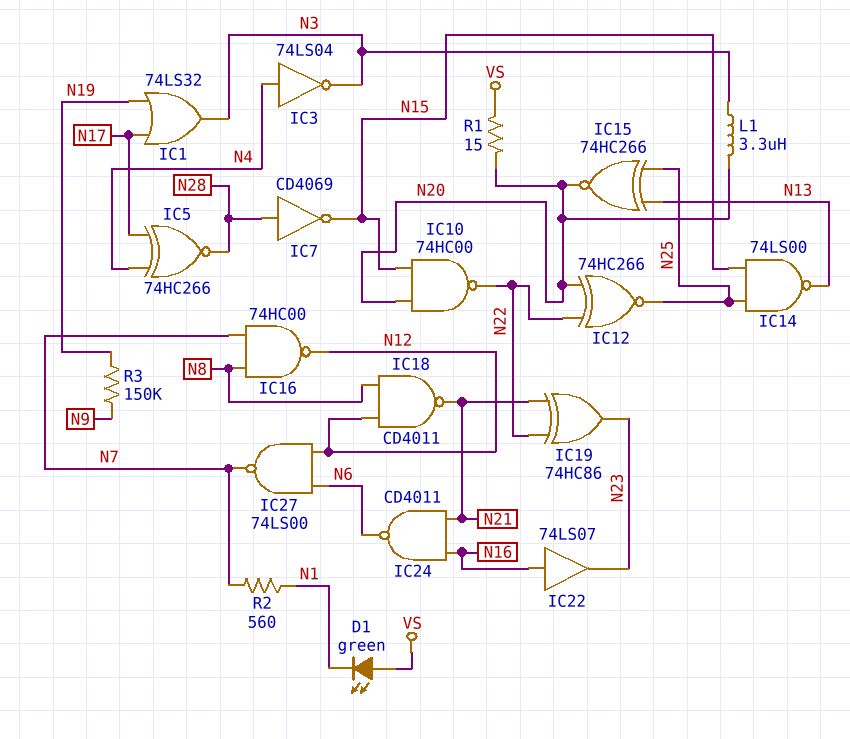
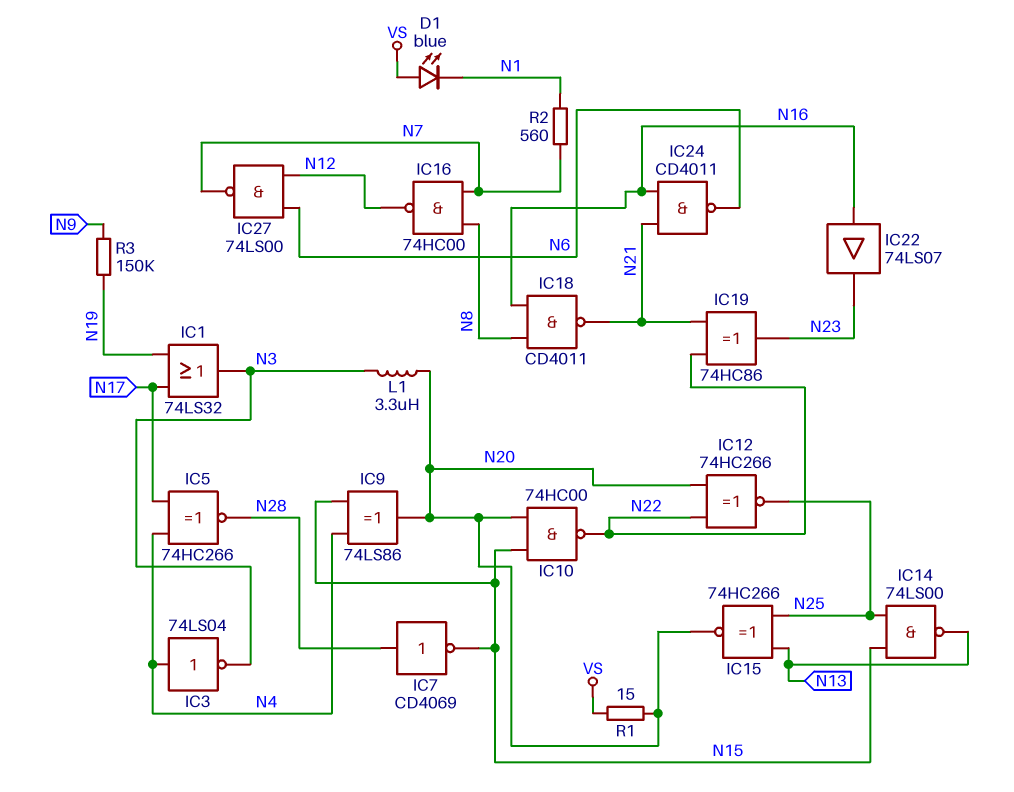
D1: LED green (A VS, K N1) -> LED blue (A VS, K N1)
IC9: none -> XOR 74LS86 (in N4, in N15, out N20)
IC18: NAND CD4011 (in N8, in N12, out N21) -> NAND CD4011 (in N8, in N16, out N21)

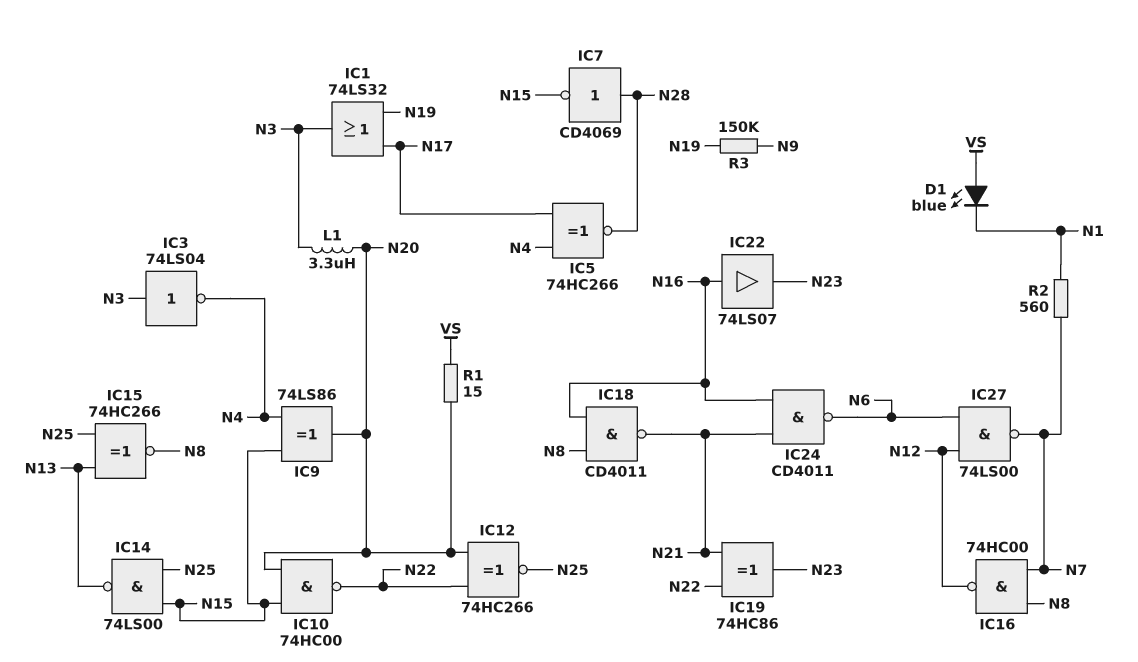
IC3: NOT 74LS04 (in N4, out N3) -> NOT 74LS04 (in N3, out N4)
IC15: XNOR 74HC266 (in N13, in N25, out N20) -> XNOR 74HC266 (in N13, in N25, out N8)

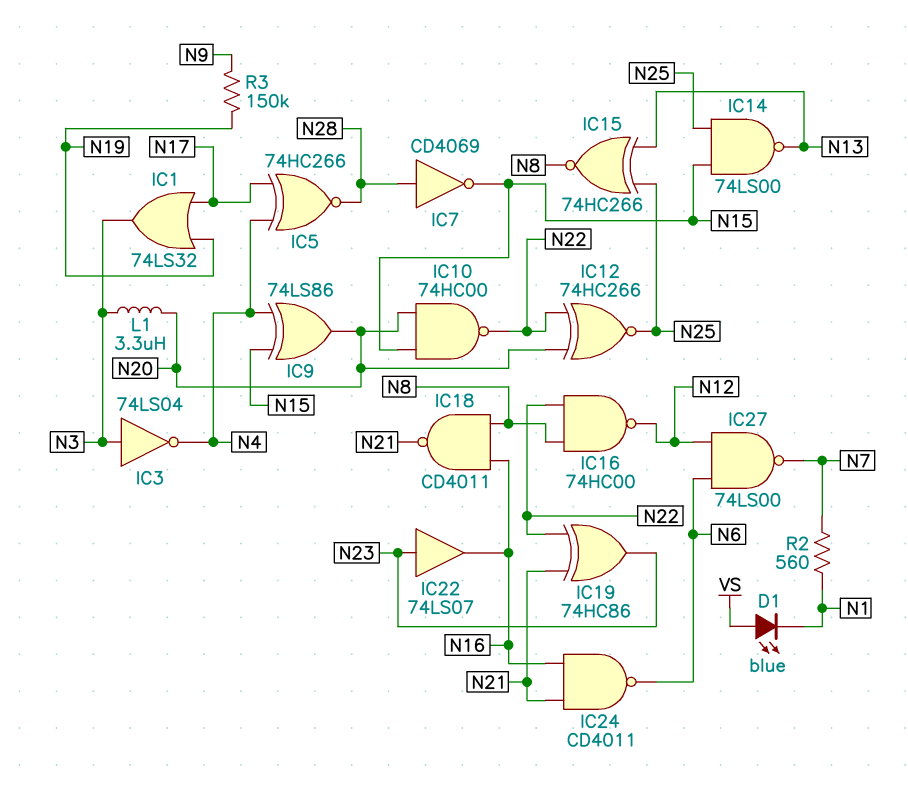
IC16: NAND 74HC00 (in N7, in N8, out N12) -> NAND 74HC00 (in N8, in N22, out N12)
IC22: buffer 74LS07 (in N16, out N23) -> buffer 74LS07 (in N23, out N16)
R1: 15 (N20, VS) -> none

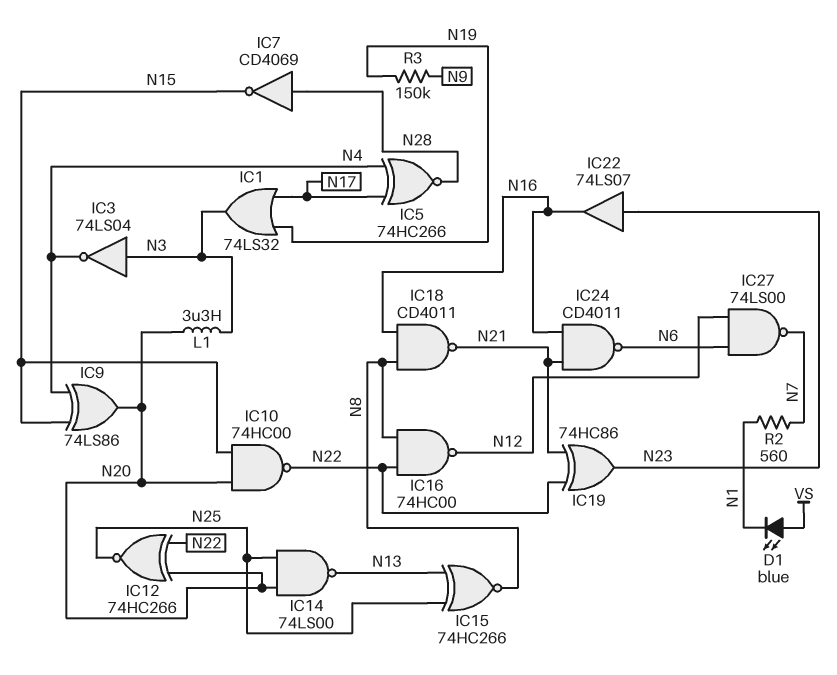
IC14: NAND 74LS00 (in N15, in N25, out N13) -> NAND 74LS00 (in N20, in N25, out N13)

